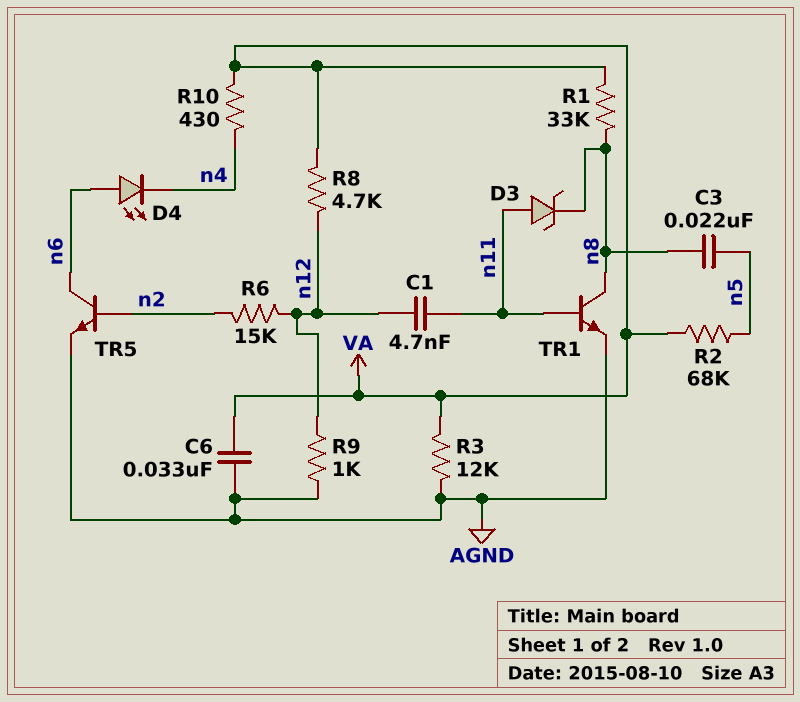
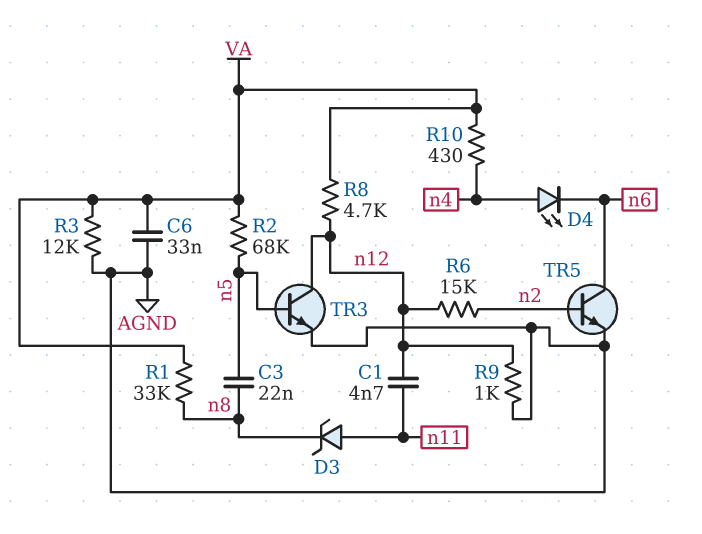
D4: LED (A n6, K n4) -> LED (A n4, K n6)
TR1: NPN (B n11, C n8, E AGND) -> none
TR3: none -> NPN (B n5, C n12, E AGND)

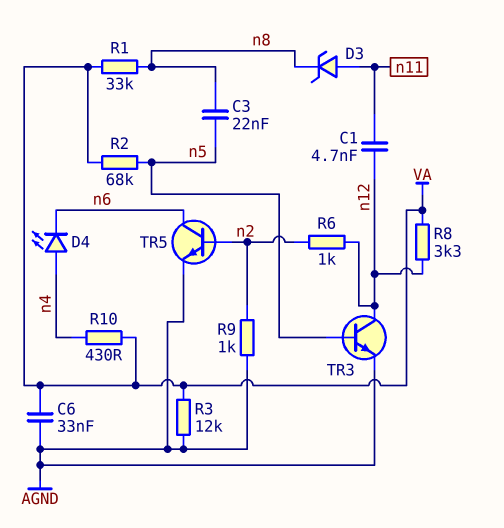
R6: 15k (n2, n12) -> 1k (n2, n12)
R8: 4.7k (VA, n12) -> 3.3k (VA, n12)
R9: 1k (AGND, n12) -> 1k (AGND, n2)

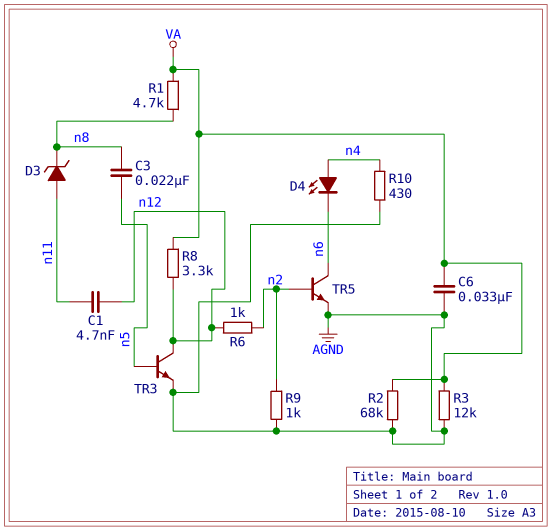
R1: 33k (VA, n8) -> 4.7k (VA, n8)
R2: 68k (VA, n5) -> 68k (AGND, VA)
R10: 430 (VA, n4) -> 430 (AGND, n4)

